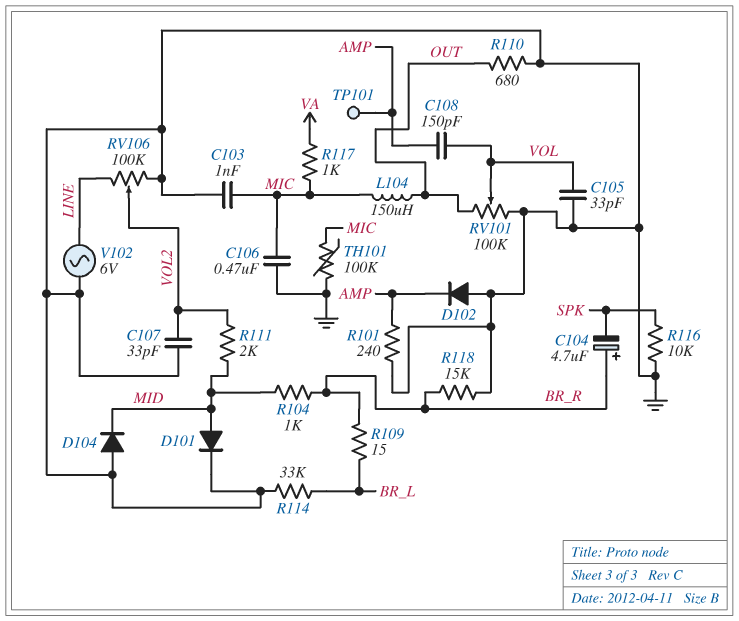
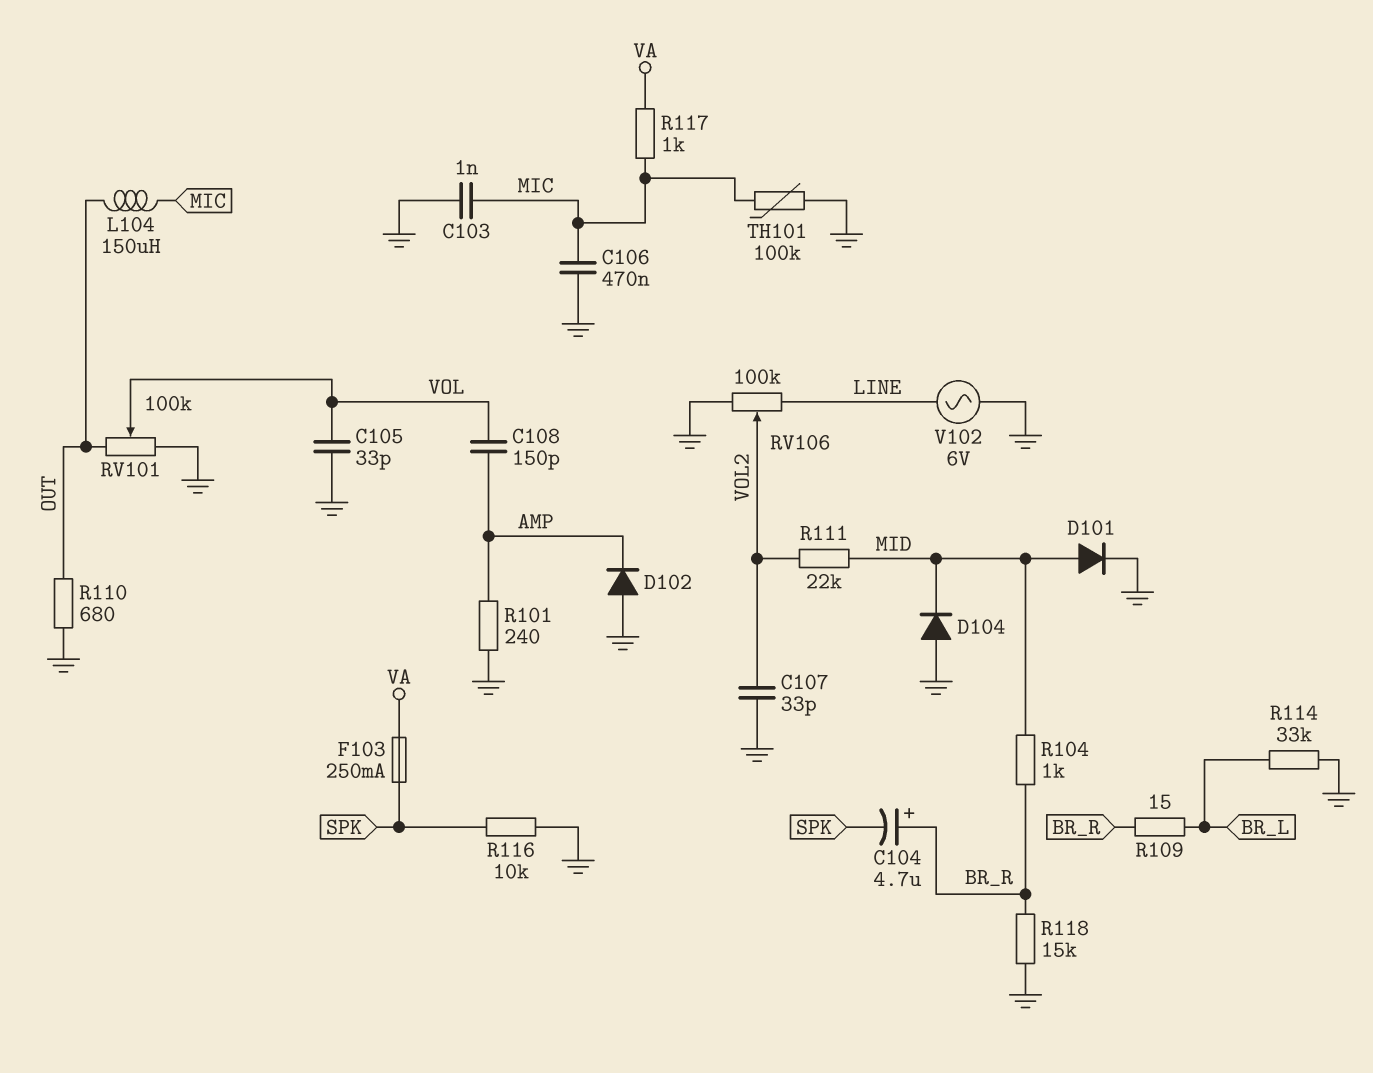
F103: none -> 250mA (SPK, VA)
R111: 2k (MID, VOL2) -> 22k (MID, VOL2)
TP101: test point (AMP) -> none

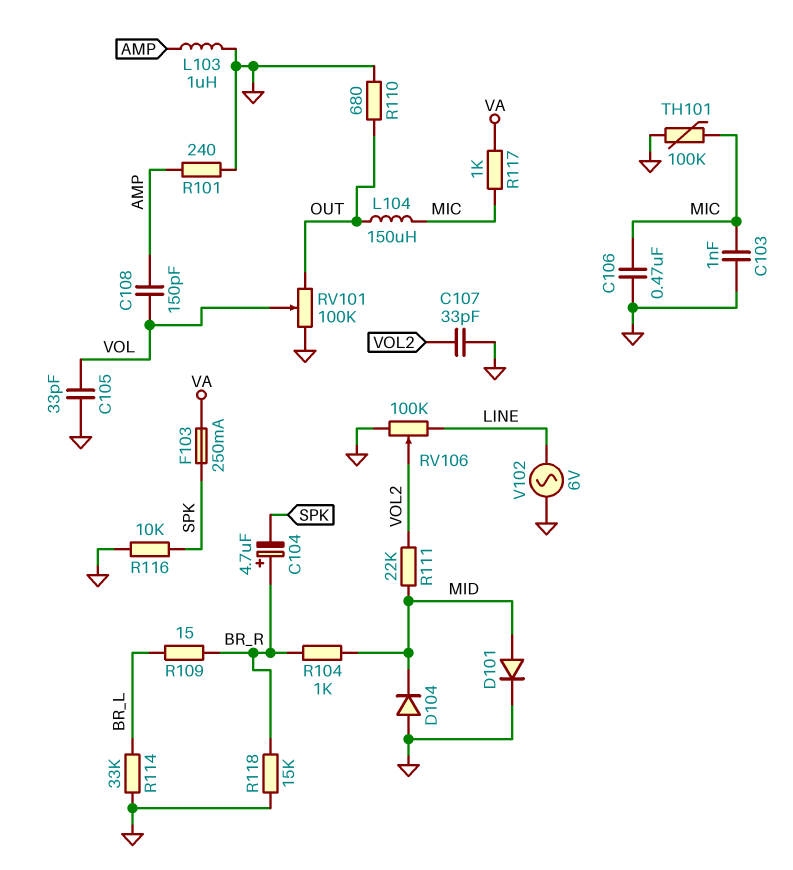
D102: diode (A GND, K AMP) -> none
L103: none -> 1uH (AMP, GND)

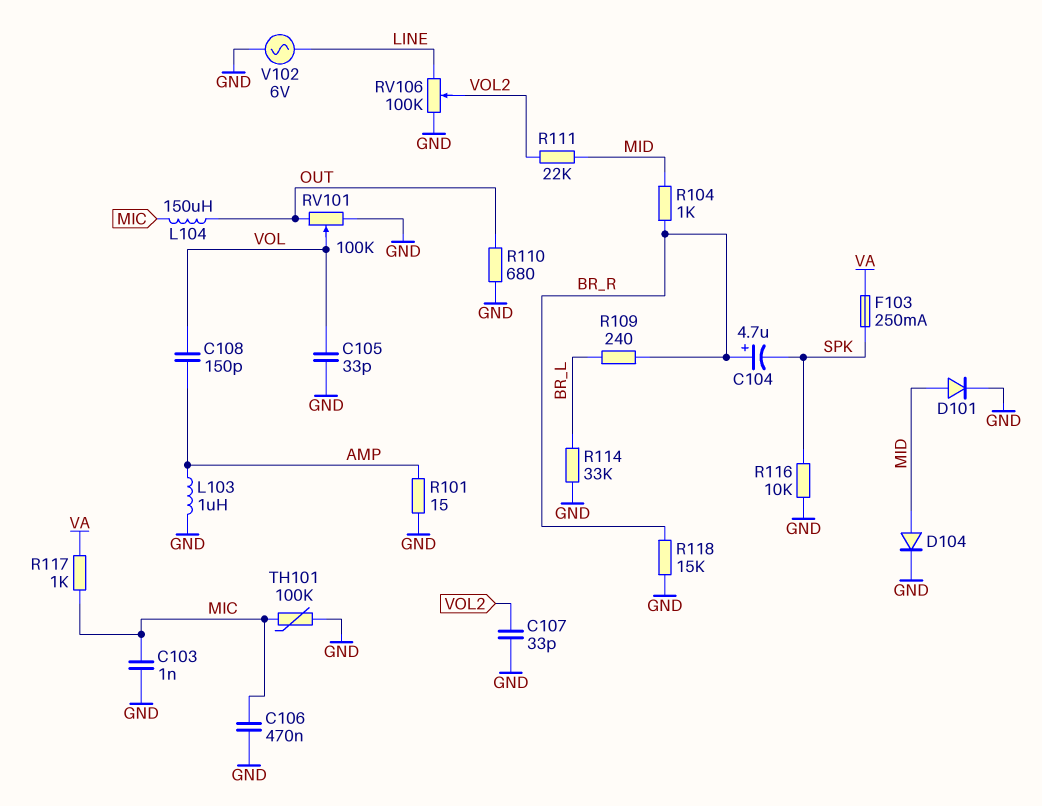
D104: diode (A GND, K MID) -> diode (A MID, K GND)
R101: 240 (AMP, GND) -> 15 (AMP, GND)
R109: 15 (BR_L, BR_R) -> 240 (BR_L, BR_R)

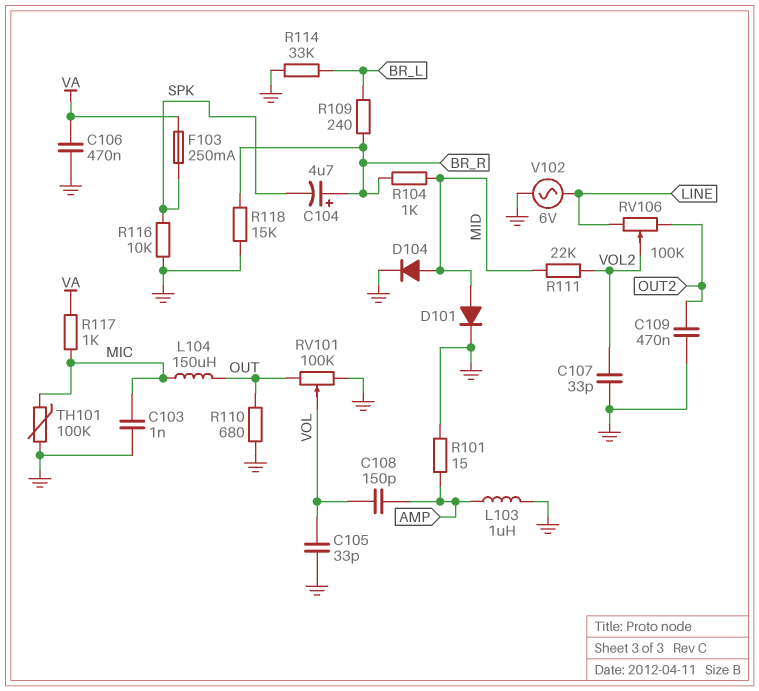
C106: 470nF (GND, MIC) -> 470nF (GND, VA)
C109: none -> 470nF (GND, OUT2)
RV106: 100k (GND, LINE, wiper VOL2) -> 100k (LINE, OUT2, wiper VOL2)

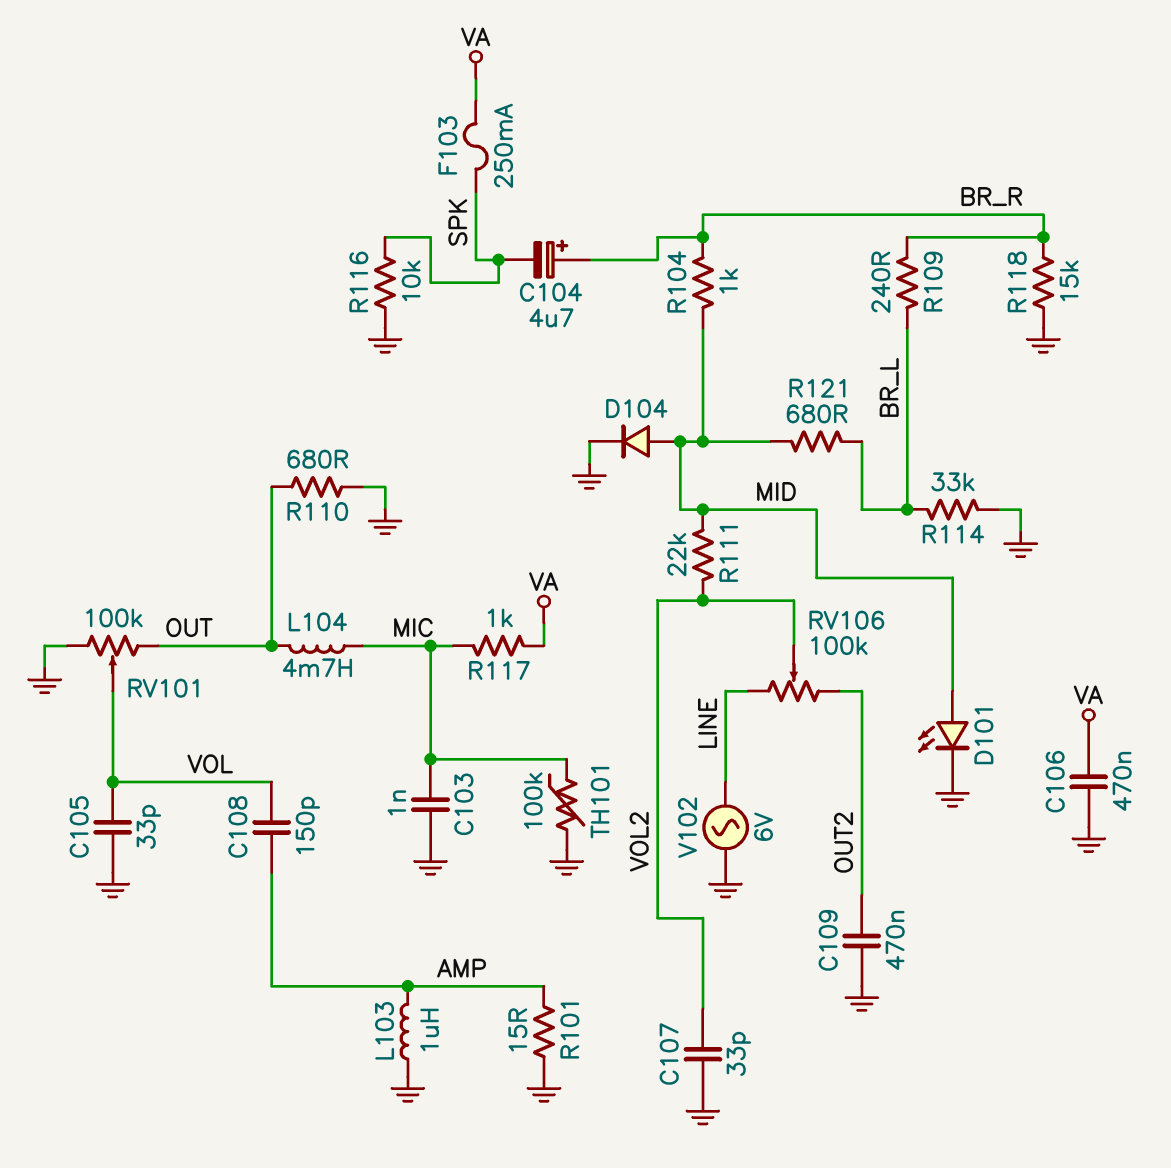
D101: diode (A MID, K GND) -> LED (A MID, K GND)
L104: 150uH (MIC, OUT) -> 4.7mH (MIC, OUT)
R121: none -> 680 (BR_L, MID)

